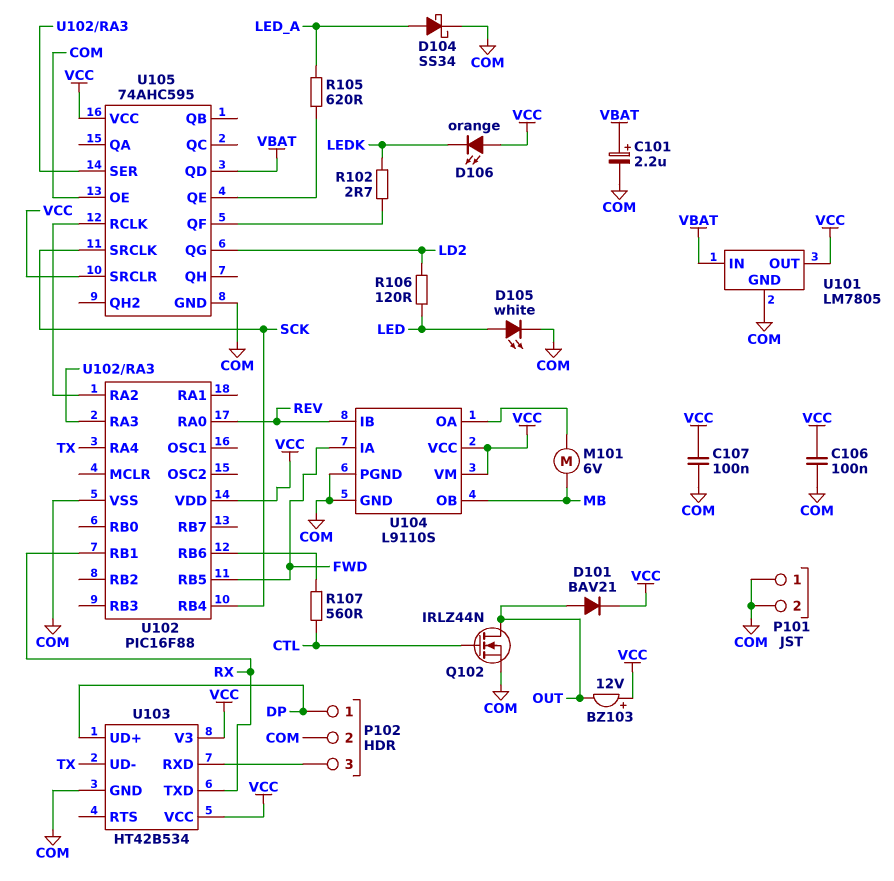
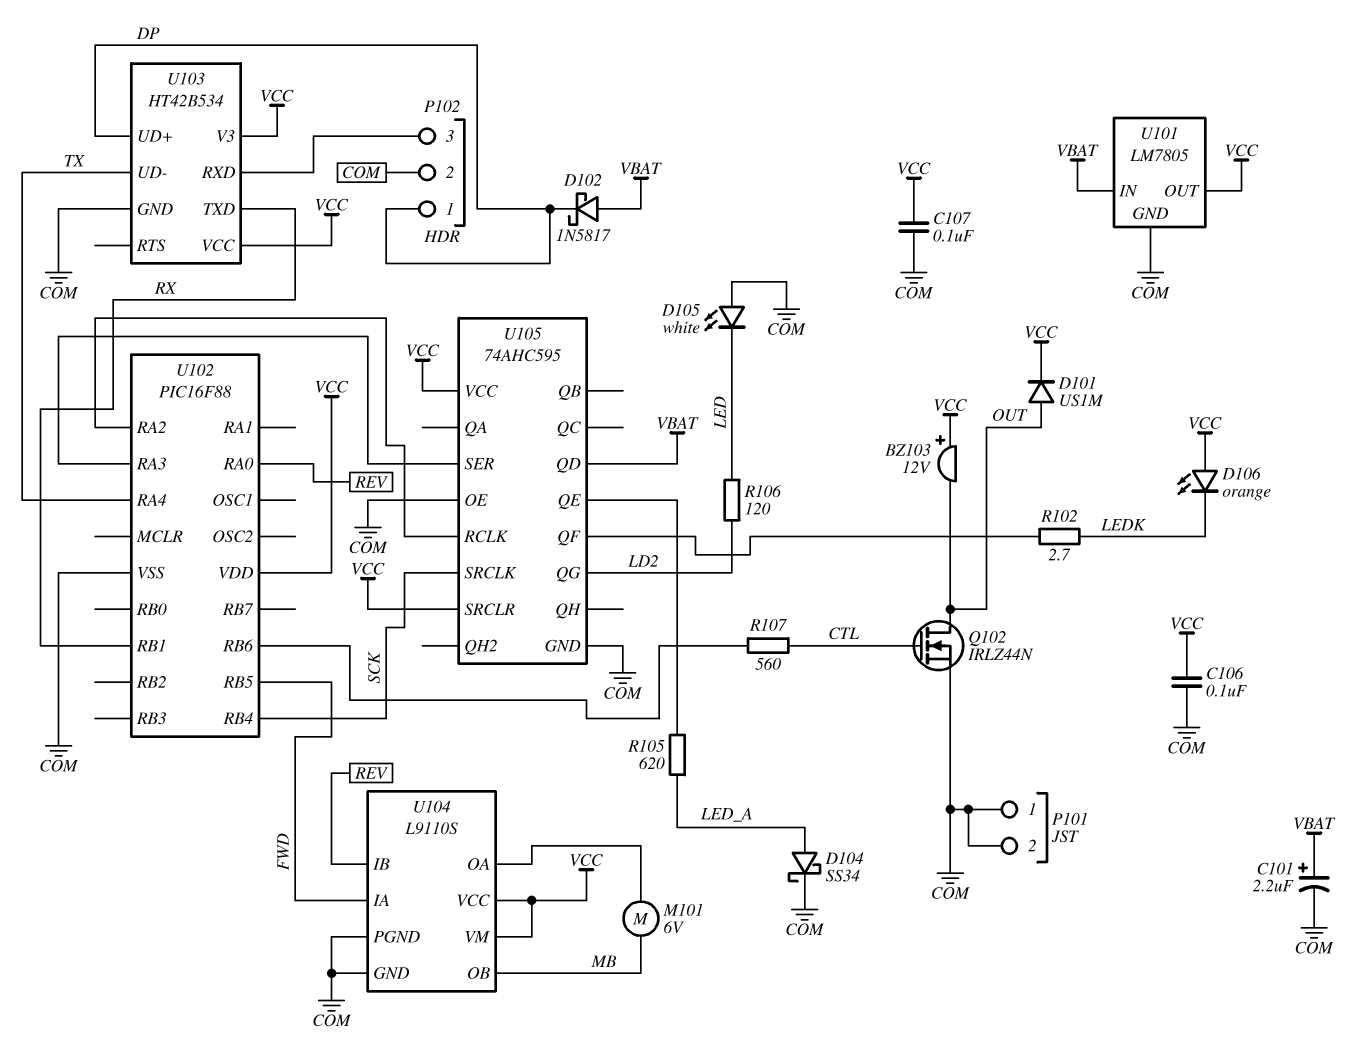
D101: diode BAV21 (A OUT, K VCC) -> diode US1M (A OUT, K VCC)
D102: none -> schottky 1N5817 (A VBAT, K DP)
D105: LED white (A LED, K COM) -> LED white (A COM, K LED)

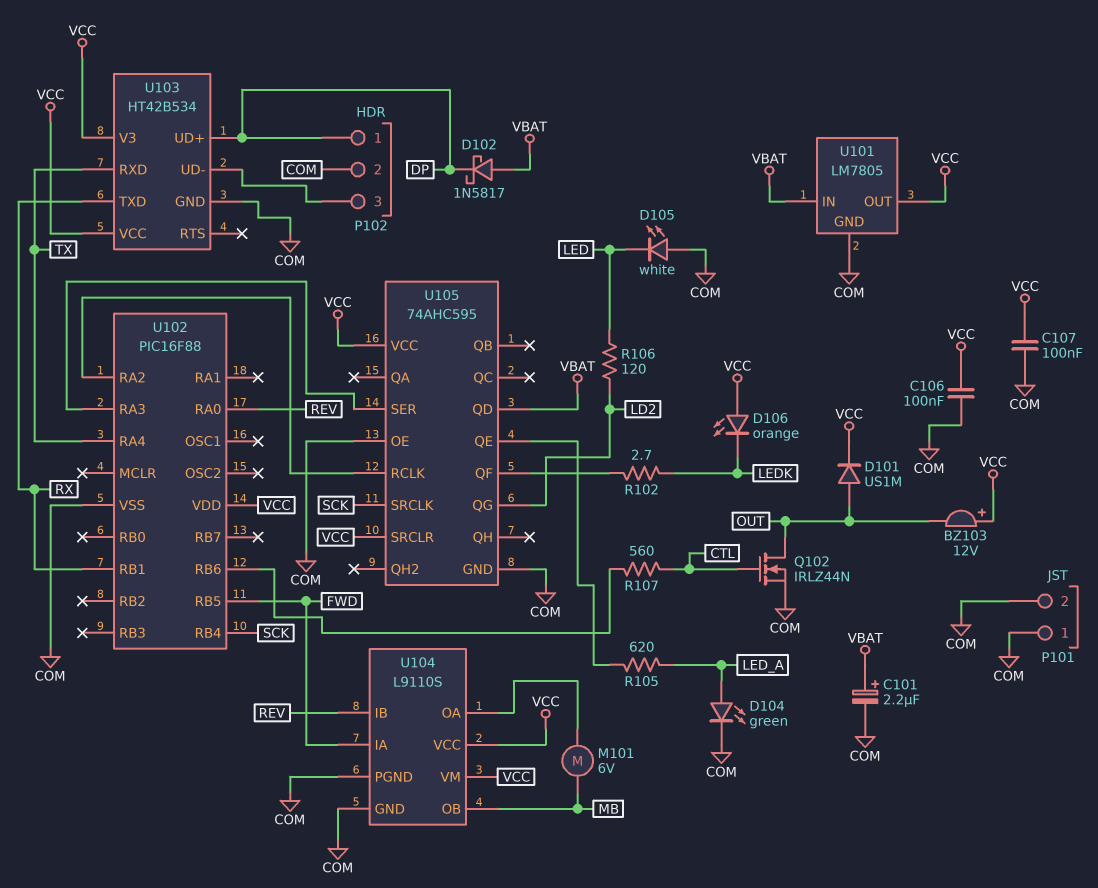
D104: schottky SS34 (A LED_A, K COM) -> LED green (A LED_A, K COM)
U103 pin RXD: P102/3 -> TX
U103 pin UD-: TX -> P102/3

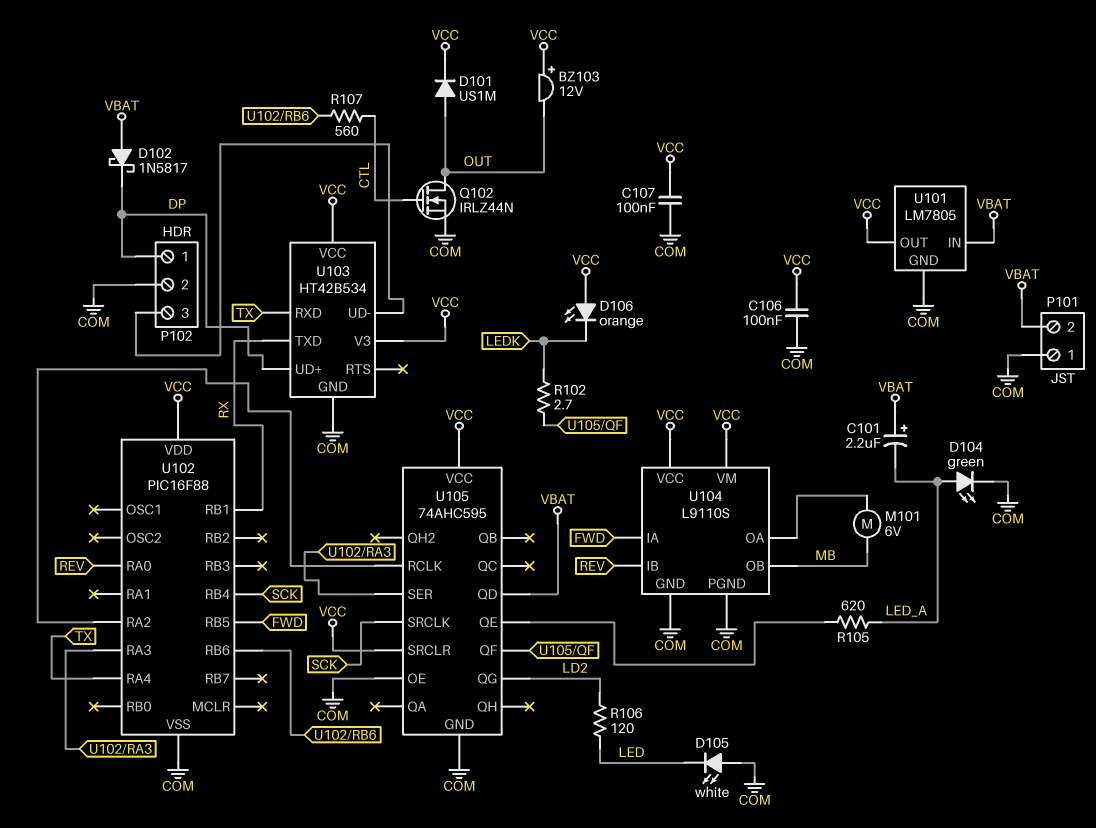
C101: 2.2uF (plus VBAT, minus COM) -> 2.2uF (plus VBAT, minus LED_A)
P101 pin 2: COM -> VBAT

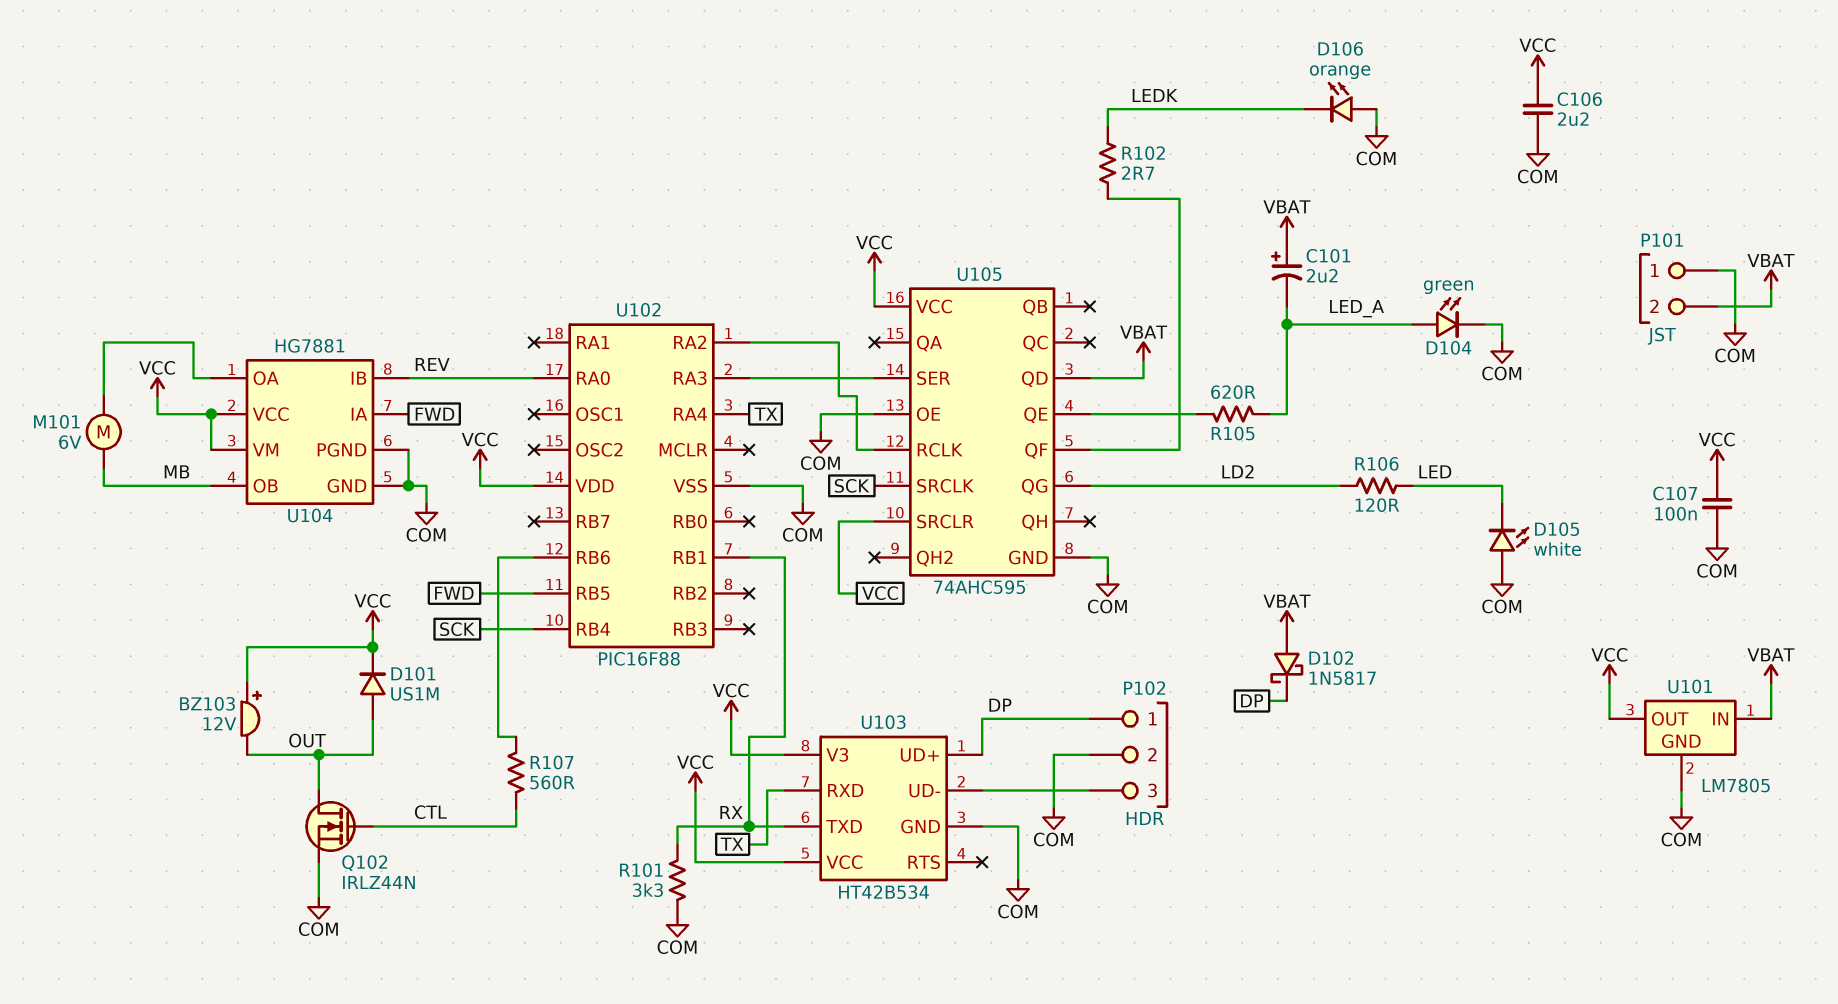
C106: 100nF (COM, VCC) -> 2.2uF (COM, VCC)
D106: LED orange (A VCC, K LEDK) -> LED orange (A COM, K LEDK)
R101: none -> 3.3k (COM, RX)
U104: L9110S -> HG7881

